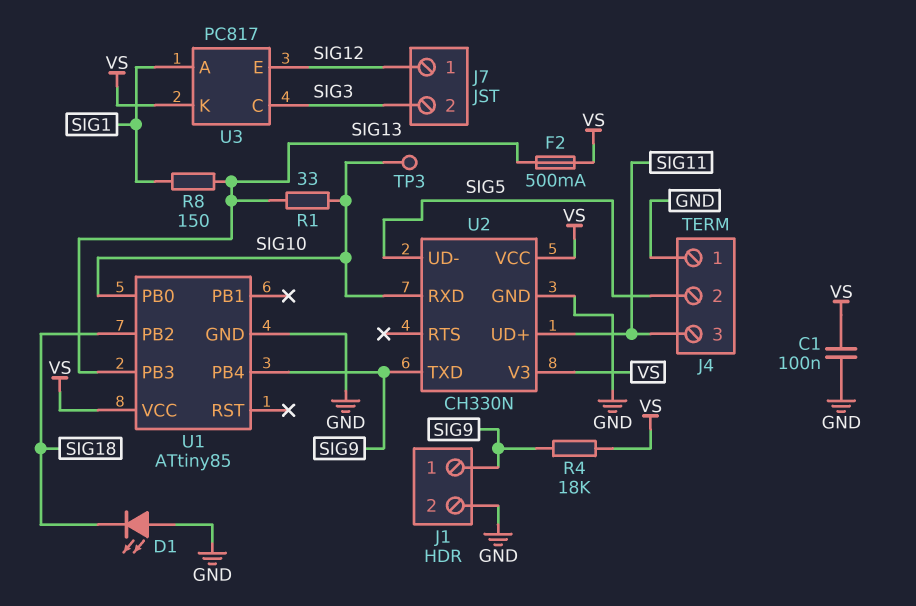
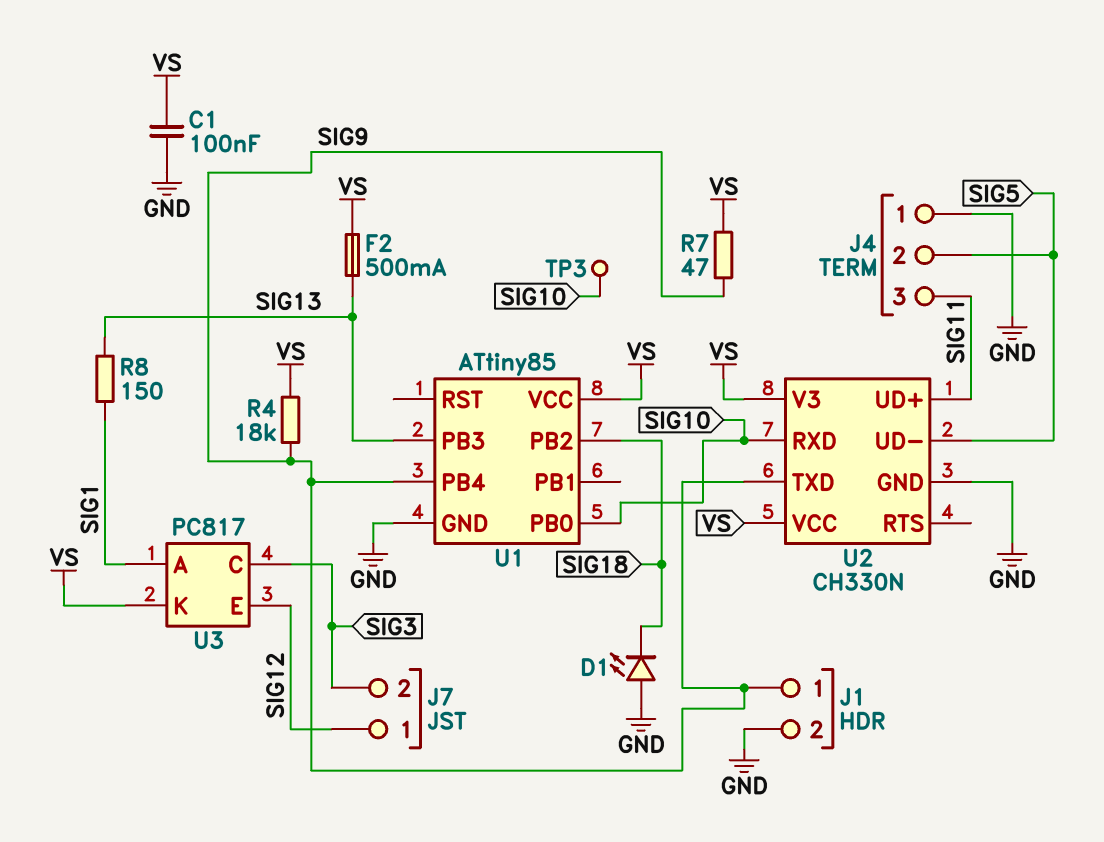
R1: 33 (SIG10, SIG13) -> none
R7: none -> 47 (SIG9, VS)

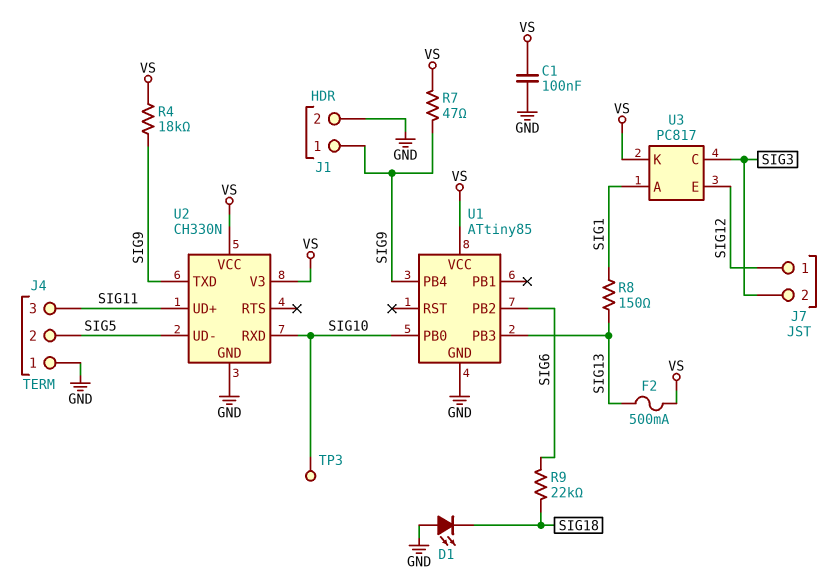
R9: none -> 22k (SIG6, SIG18)
U1 pin PB2: SIG18 -> SIG6

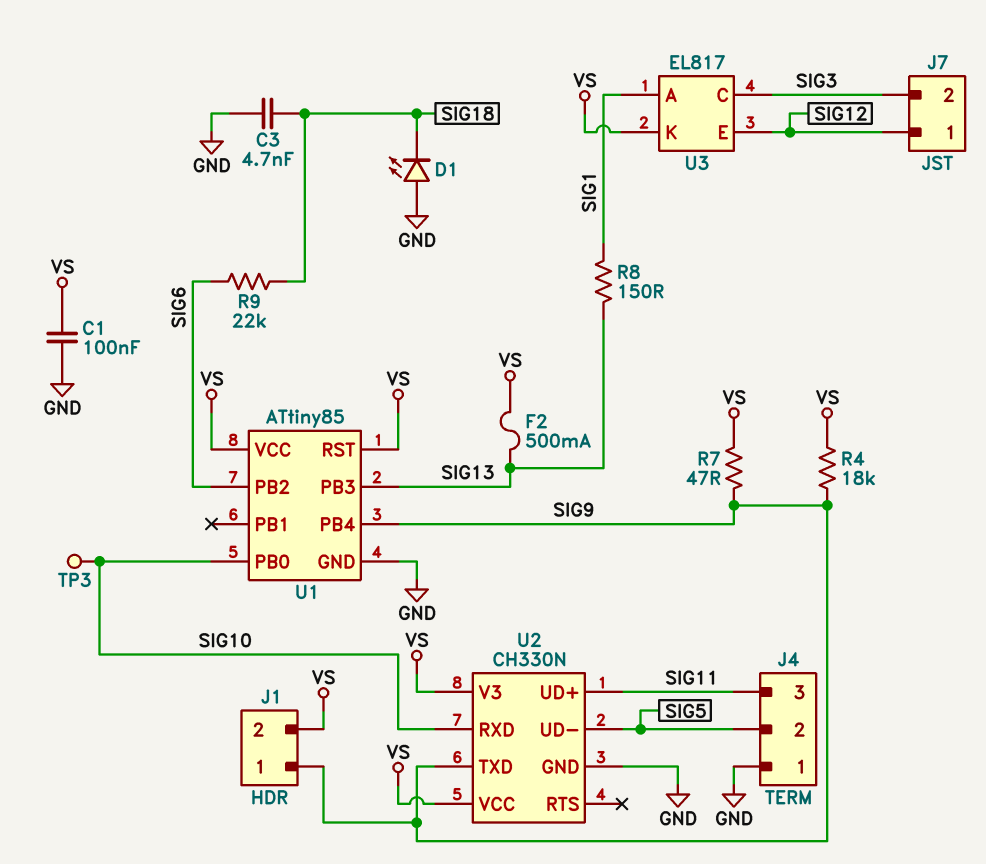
C3: none -> 4.7nF (GND, SIG18)
J1 pin 2: GND -> VS
U1 pin RST: none -> VS
U3: PC817 -> EL817

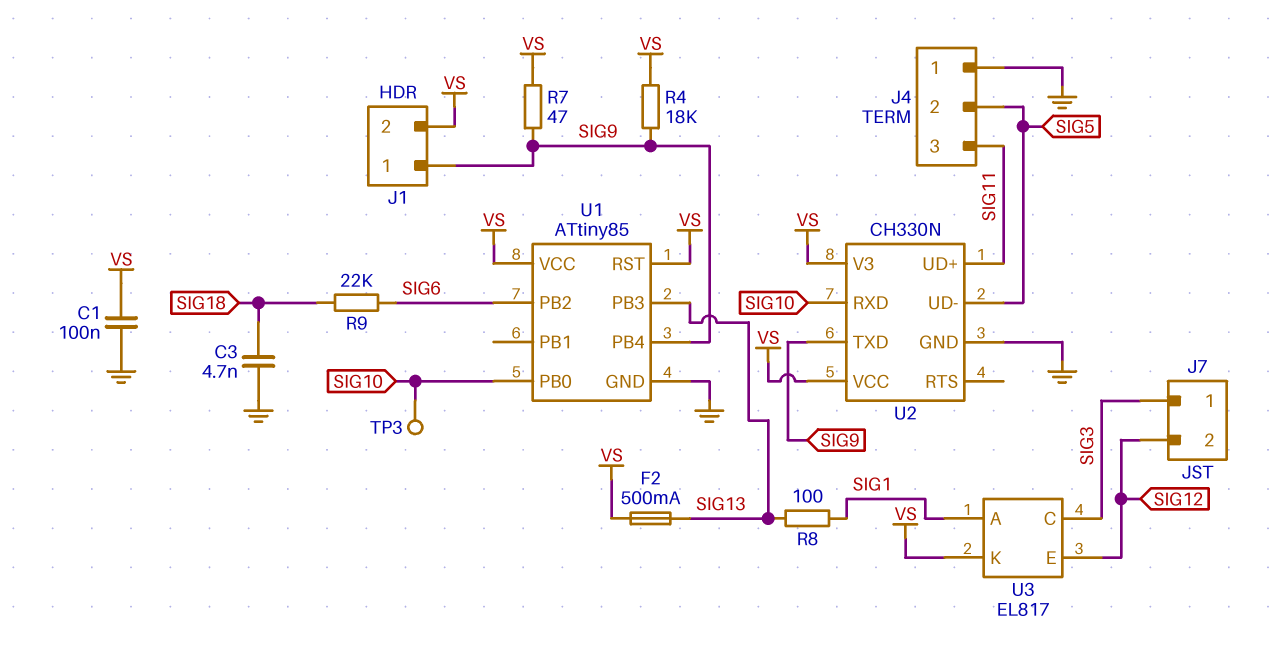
D1: LED (A GND, K SIG18) -> none
J7 pin 1: SIG12 -> SIG3
J7 pin 2: SIG3 -> SIG12
R8: 150 (SIG1, SIG13) -> 100 (SIG1, SIG13)

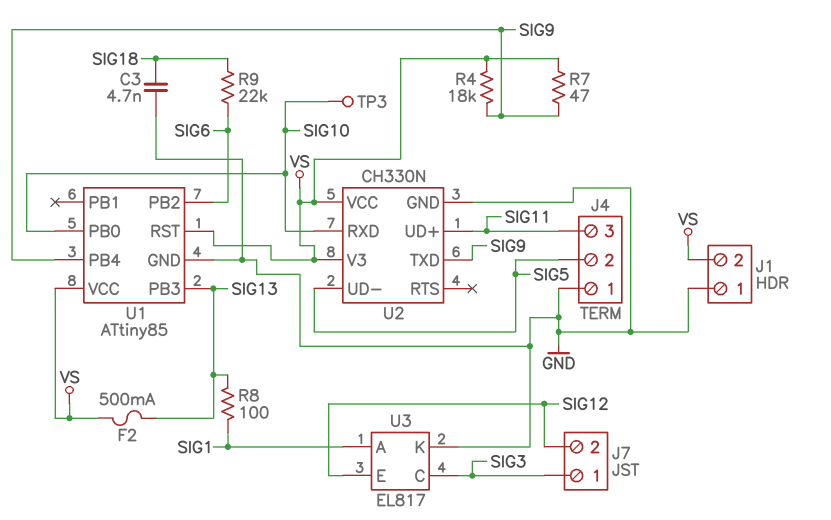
C1: 100nF (GND, VS) -> none
J1 pin 1: SIG9 -> GND
U3 pin K: VS -> GND

